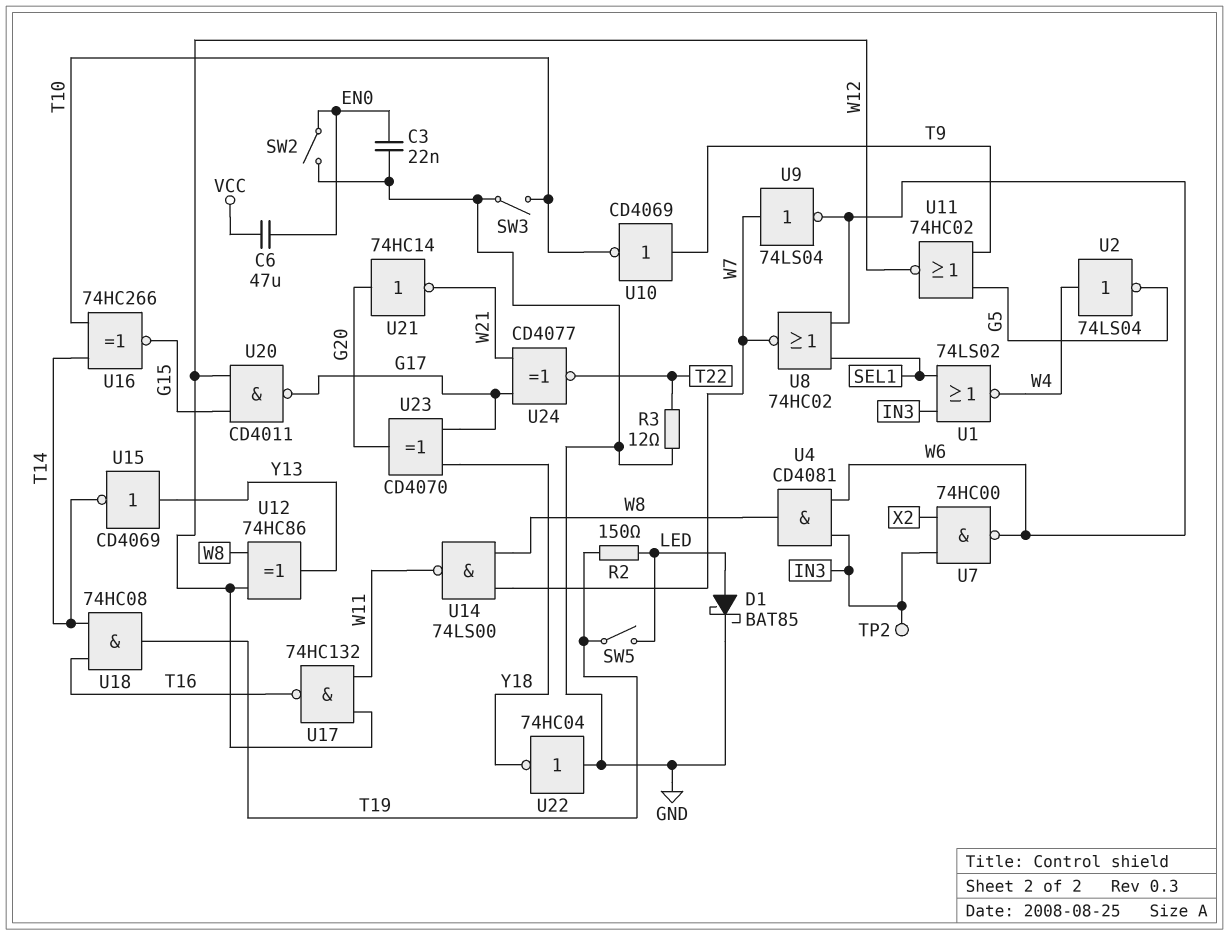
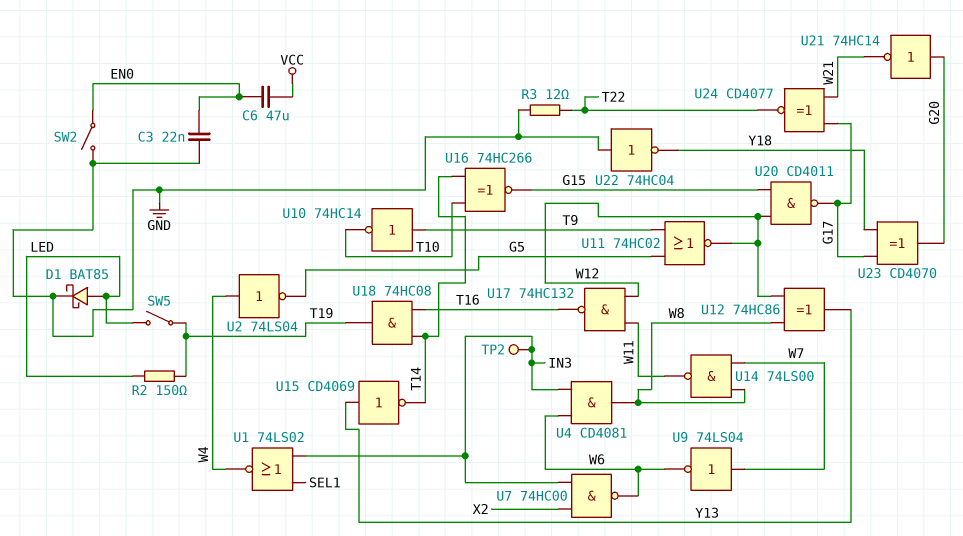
SW3: switch (GND, T10) -> none
U8: NOR 74HC02 (in SEL1, in W6, out W7) -> none
U10: NOT CD4069 (in T9, out T10) -> NOT 74HC14 (in T9, out T10)

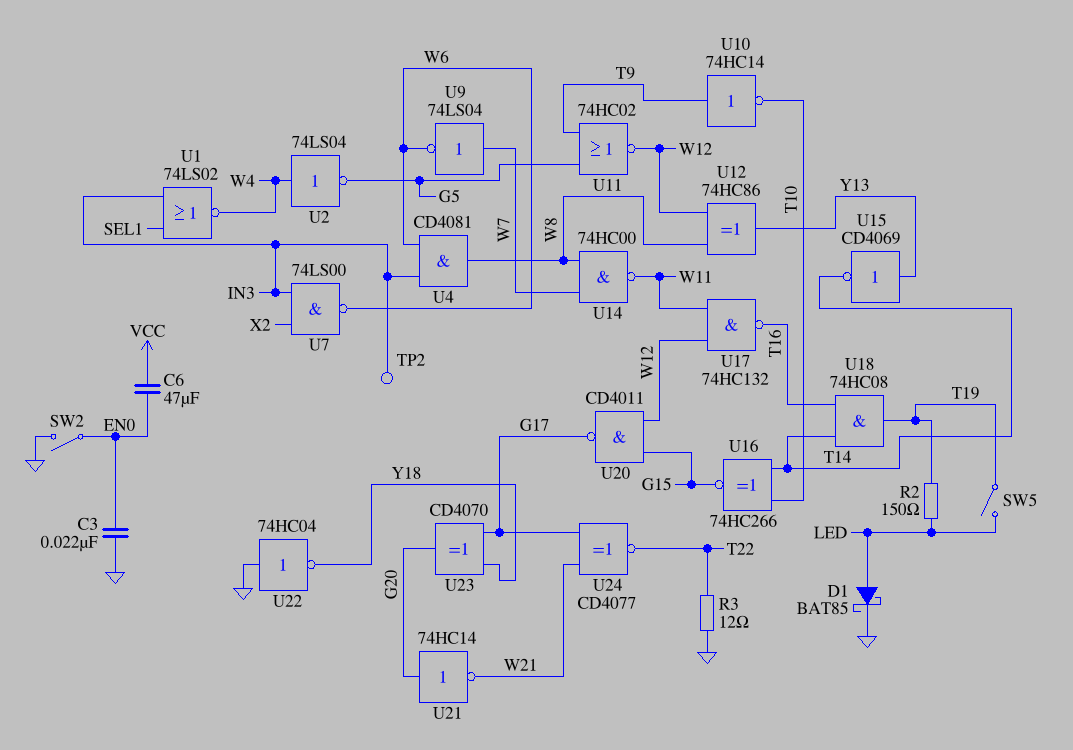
U7: NAND 74HC00 (in IN3, in X2, out W6) -> NAND 74LS00 (in IN3, in X2, out W6)
U14: NAND 74LS00 (in W7, in W8, out W11) -> NAND 74HC00 (in W7, in W8, out W11)

